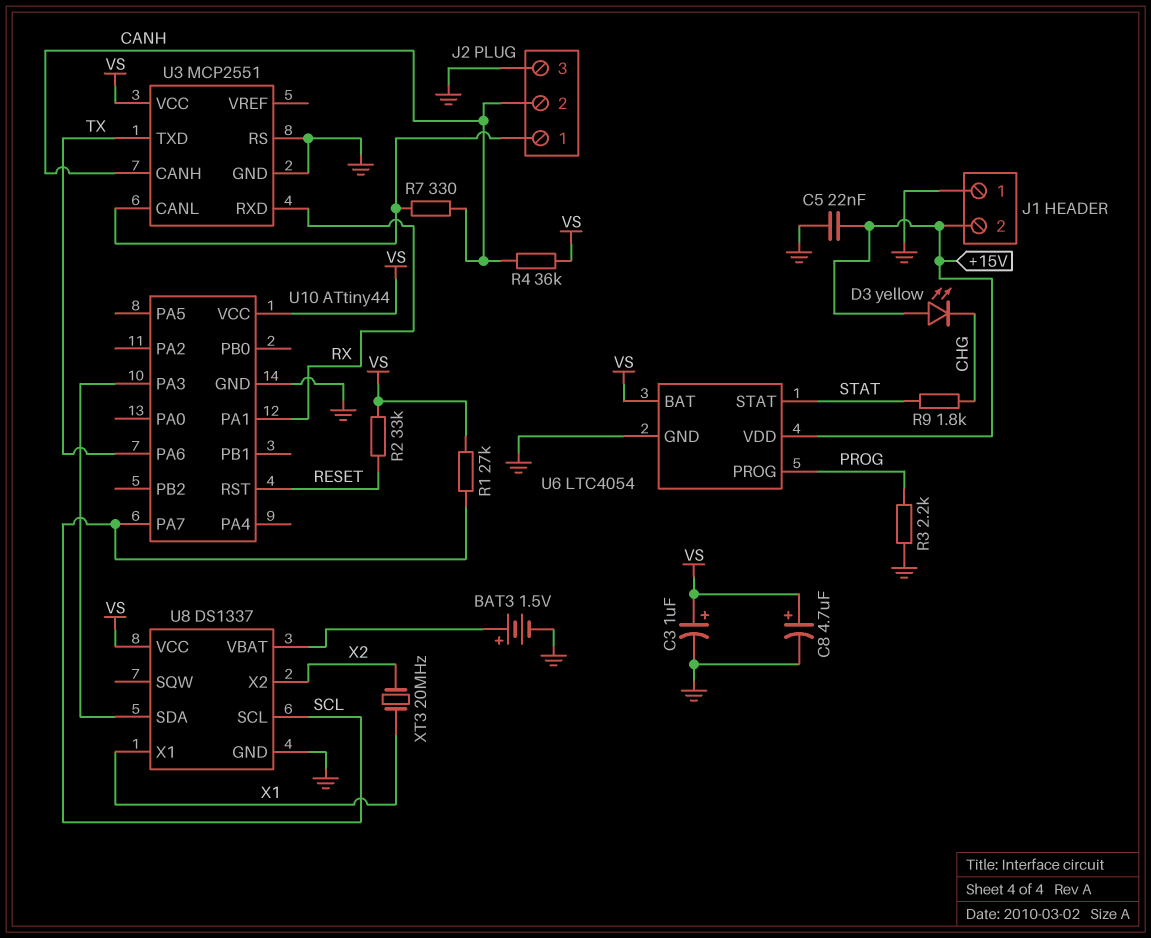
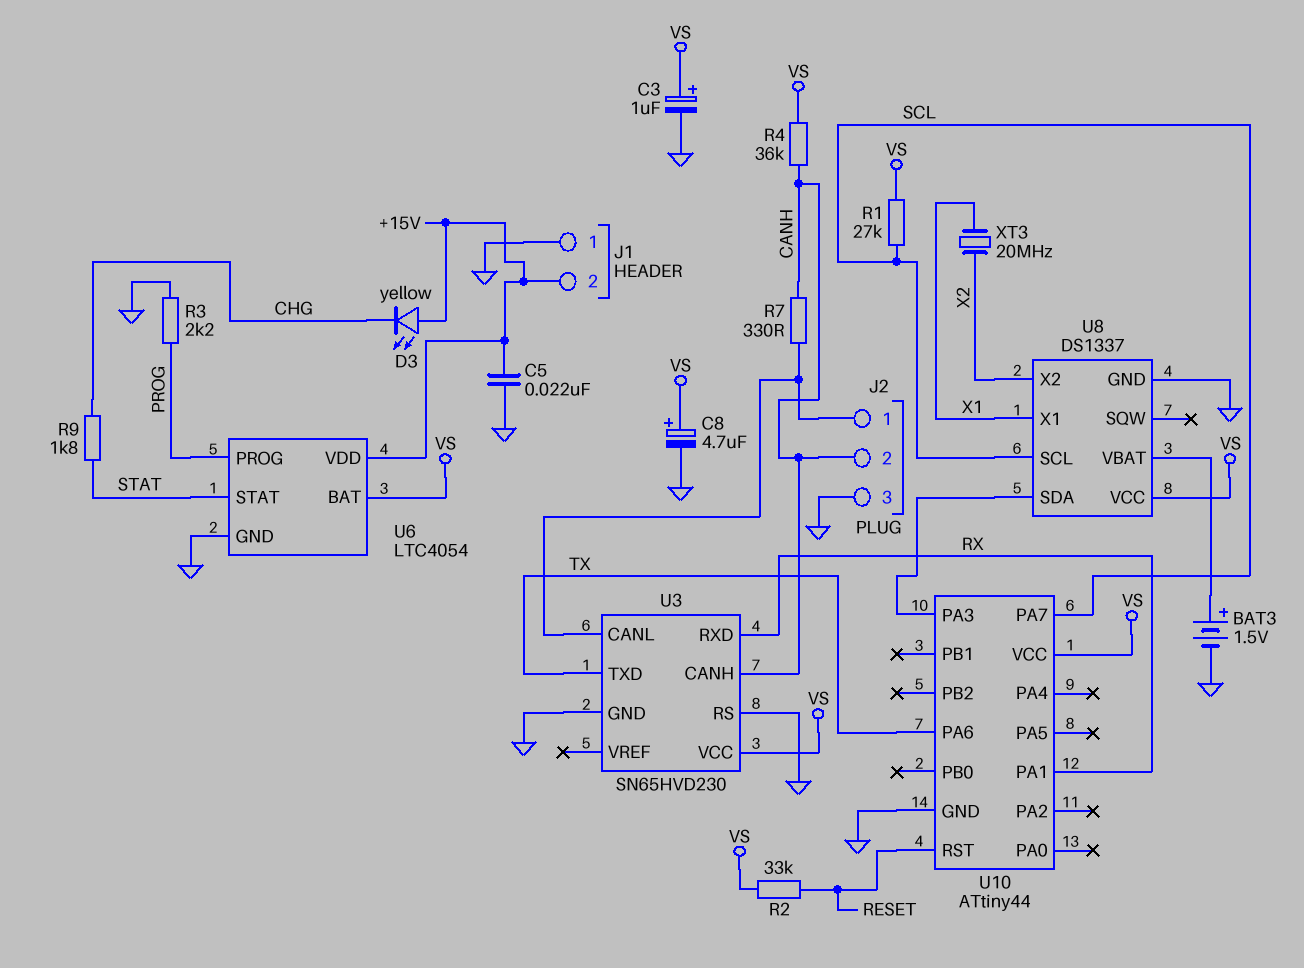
U3: MCP2551 -> SN65HVD230

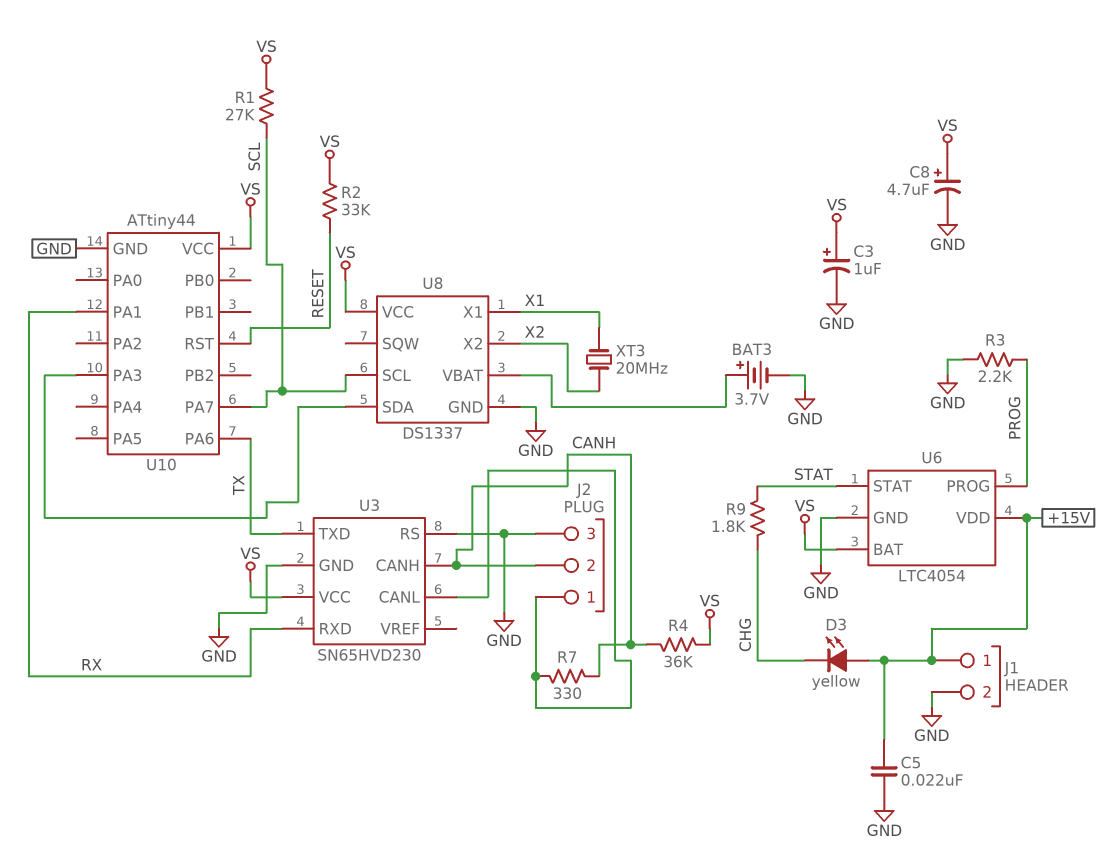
BAT3: 1.5V (plus U8/VBAT, minus GND) -> 3.7V (plus U8/VBAT, minus GND)
J1 pin 1: GND -> +15V
J1 pin 2: +15V -> GND

